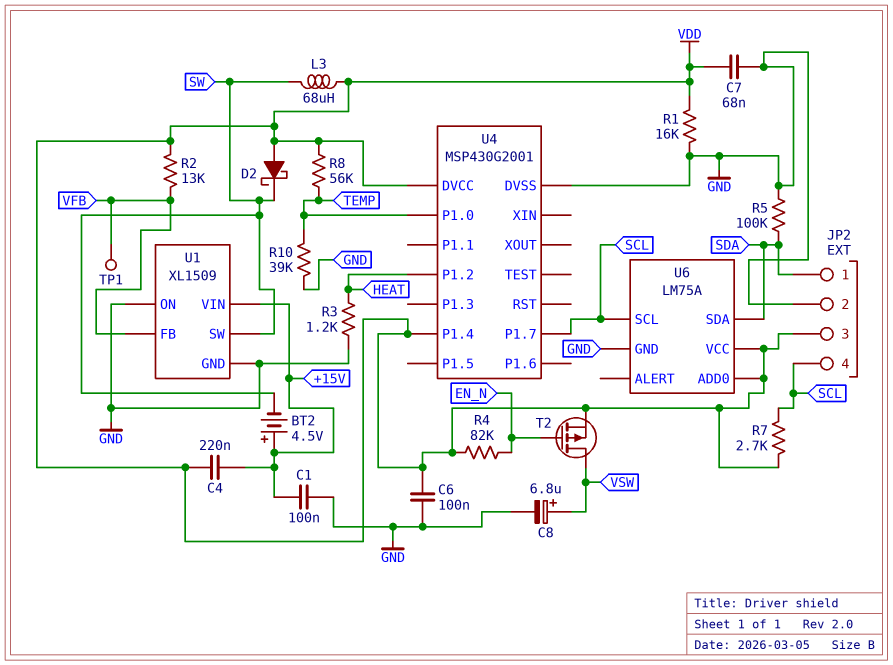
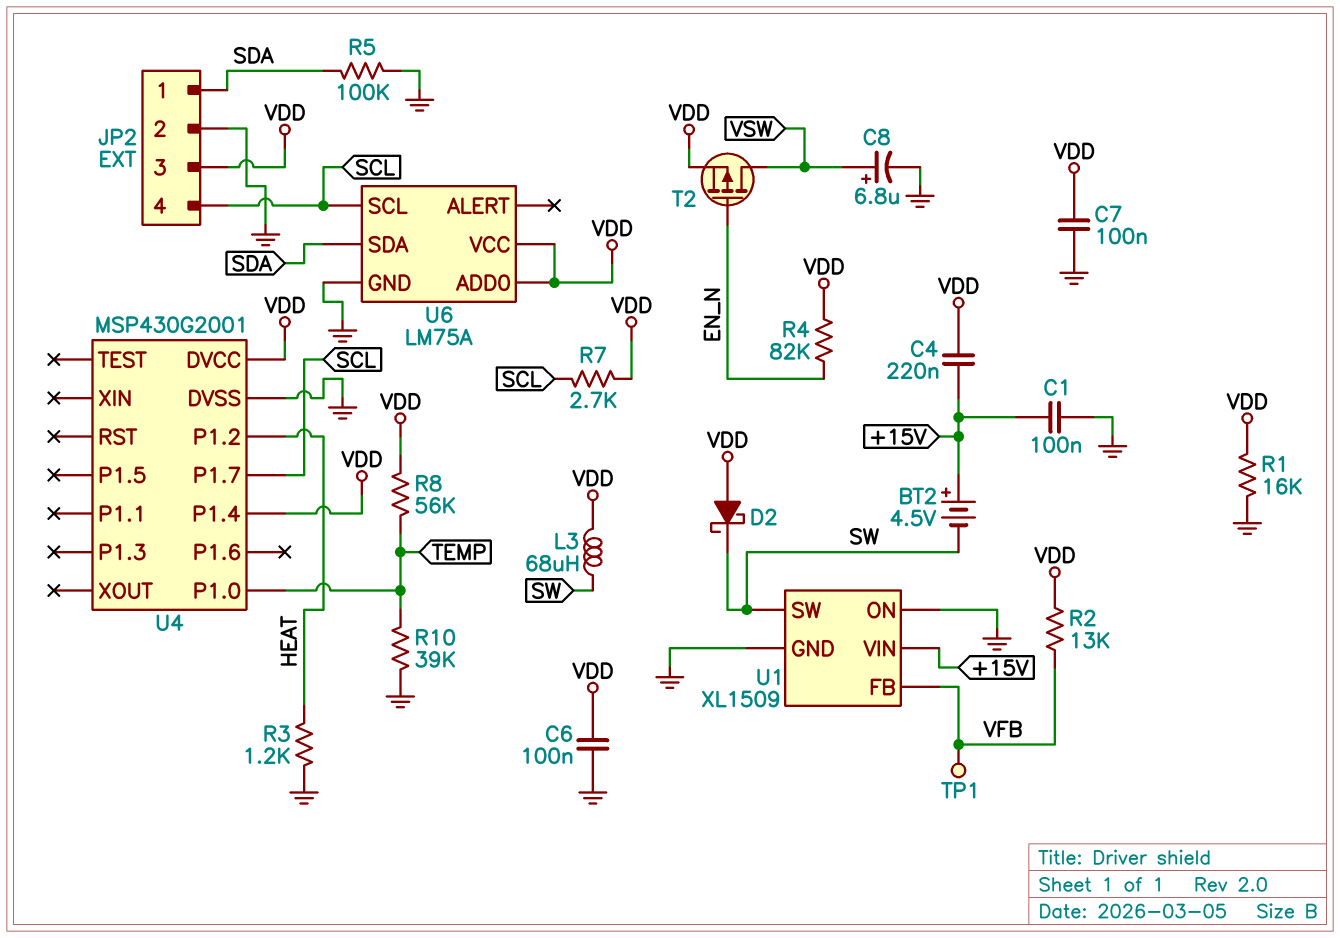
C7: 68nF (GND, VDD) -> 100nF (GND, VDD)

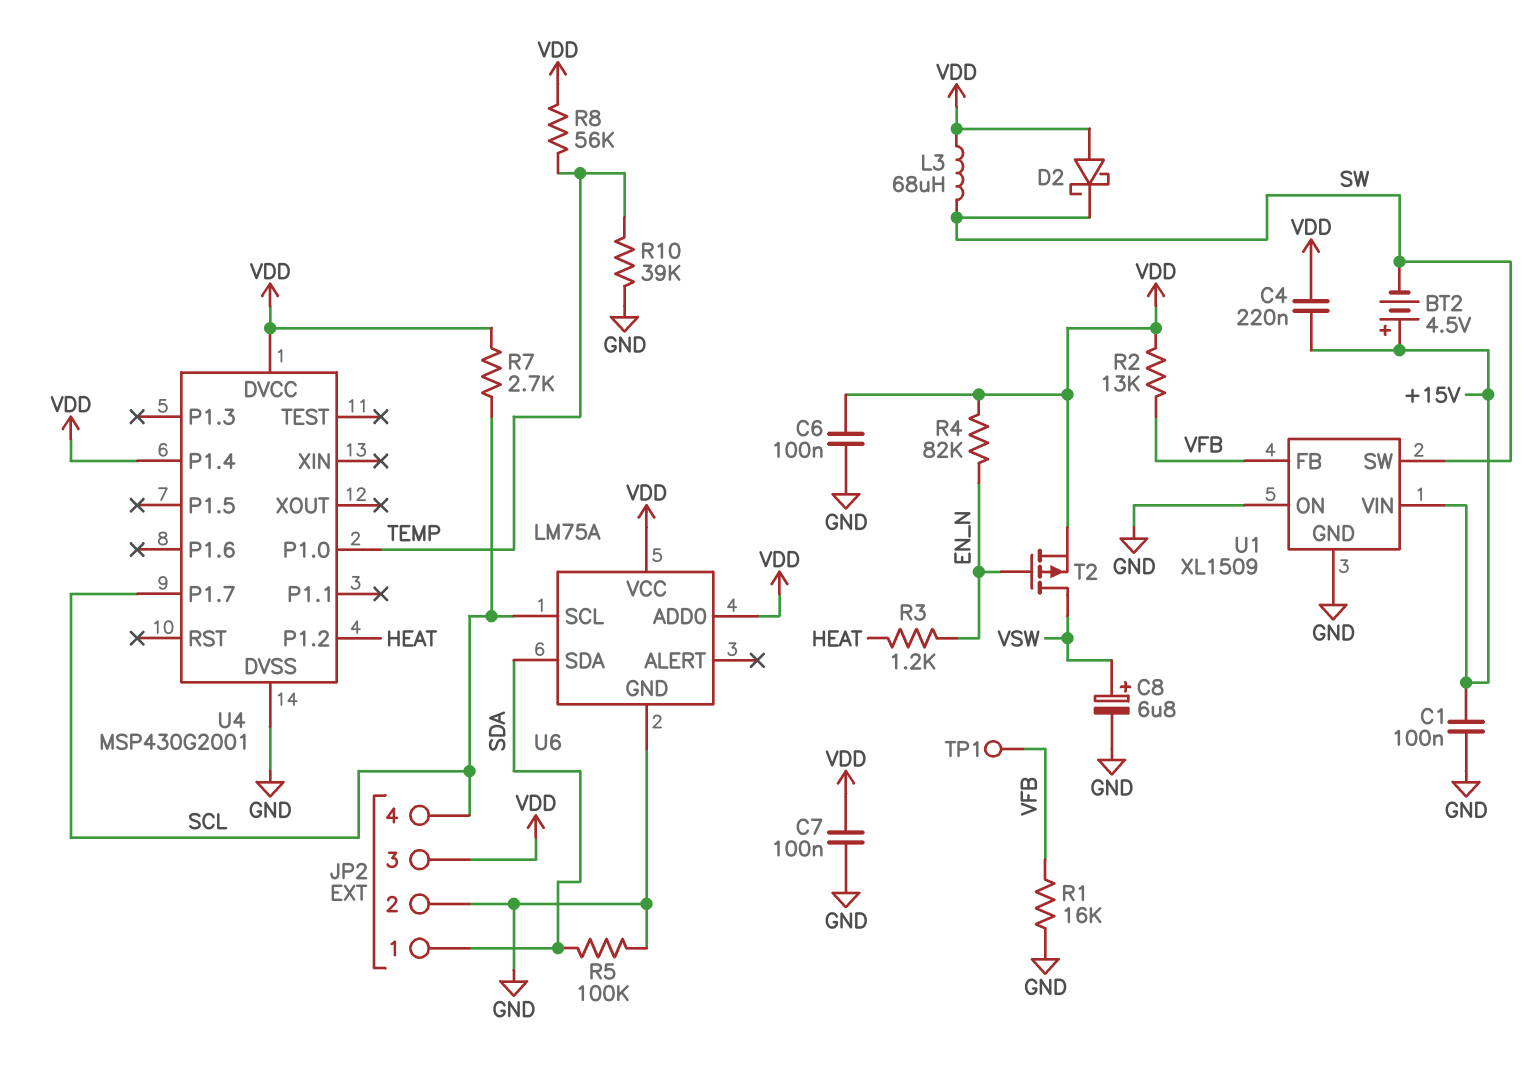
R1: 16k (GND, VDD) -> 16k (GND, VFB)
R3: 1.2k (GND, HEAT) -> 1.2k (EN_N, HEAT)

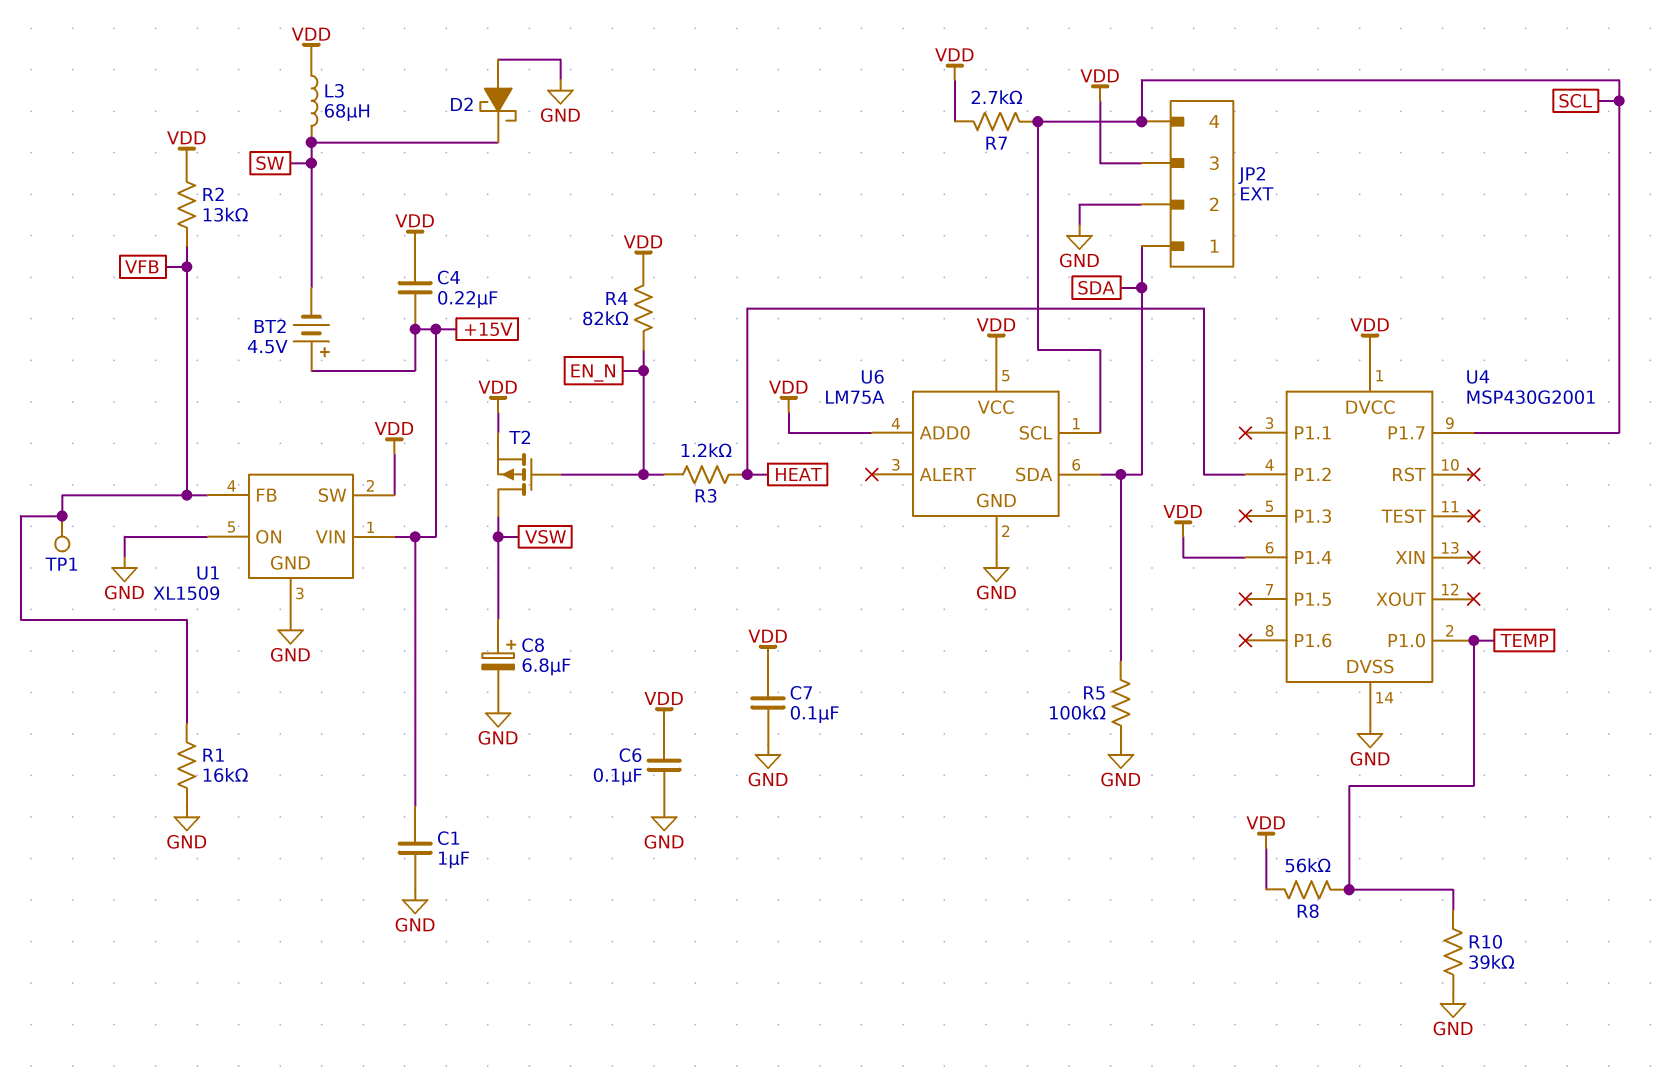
C1: 100nF (+15V, GND) -> 1uF (+15V, GND)
D2: schottky (A VDD, K SW) -> schottky (A GND, K SW)
U1 pin SW: SW -> VDD

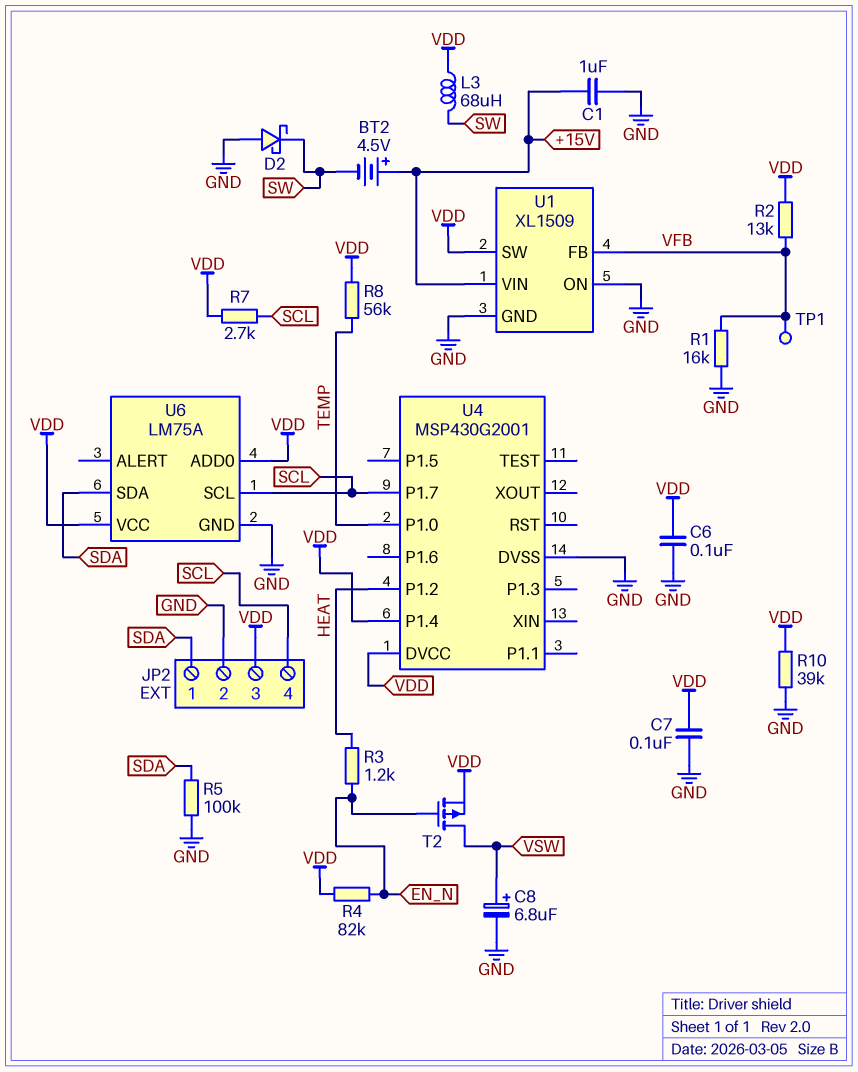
C4: 220nF (+15V, VDD) -> none
R10: 39k (GND, TEMP) -> 39k (GND, VDD)

